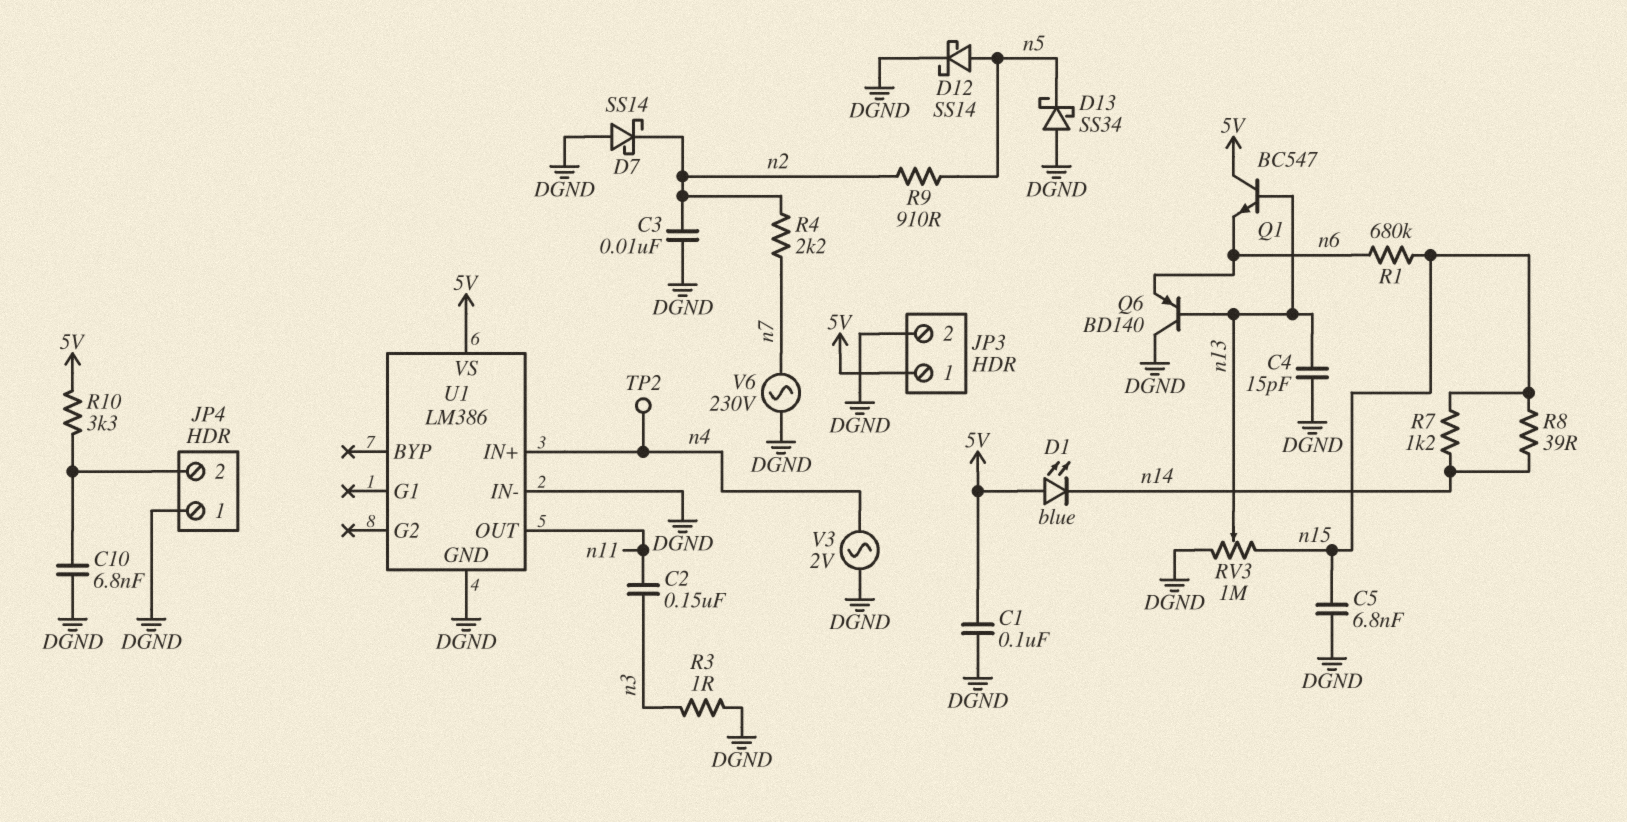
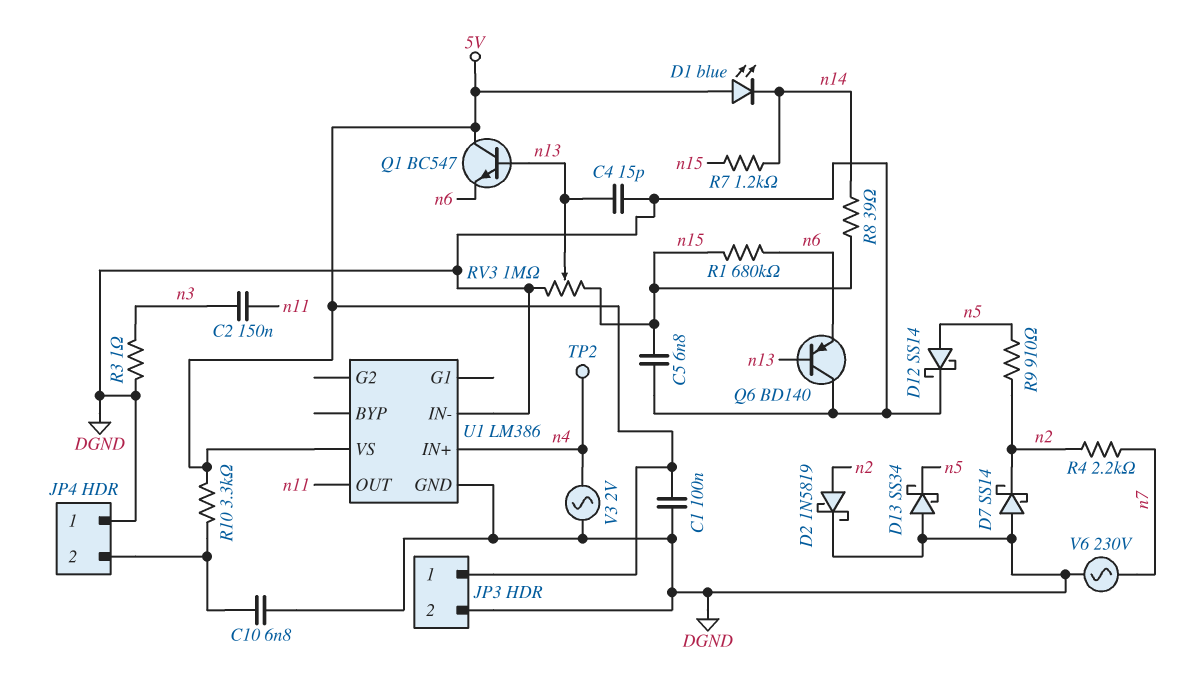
C3: 10nF (DGND, n2) -> none
D2: none -> schottky 1N5819 (A n2, K DGND)

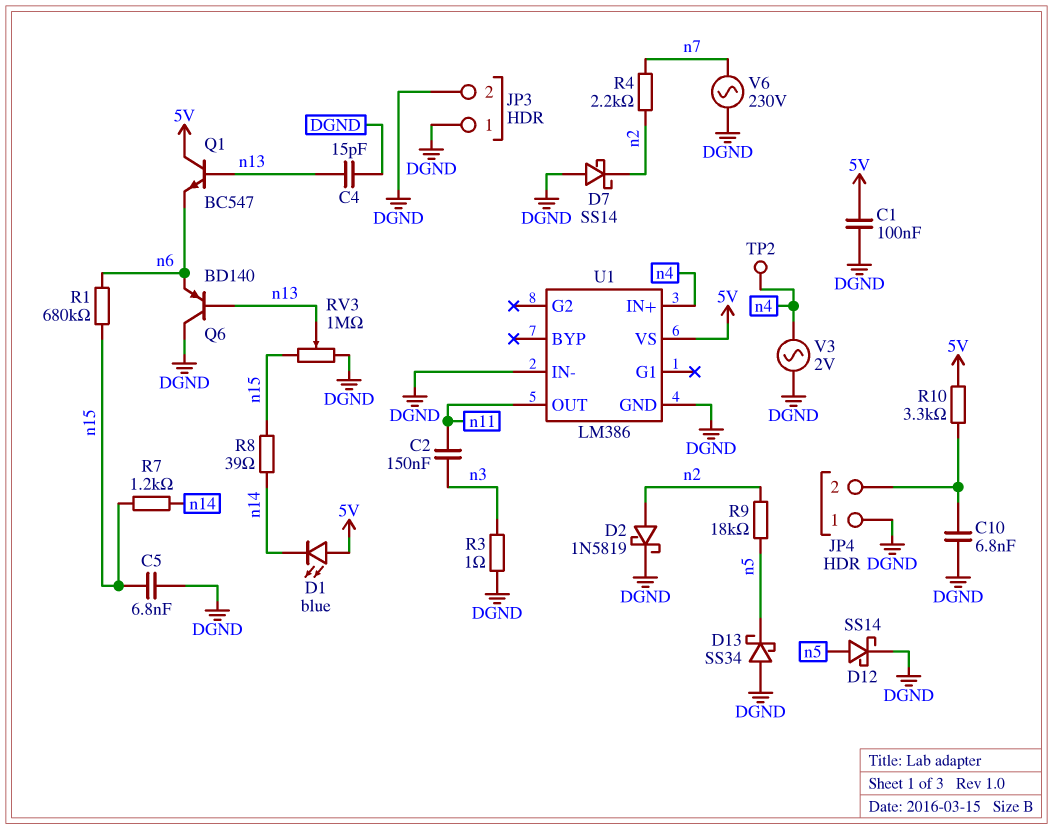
JP3 pin 1: 5V -> DGND
R9: 910 (n2, n5) -> 18k (n2, n5)

